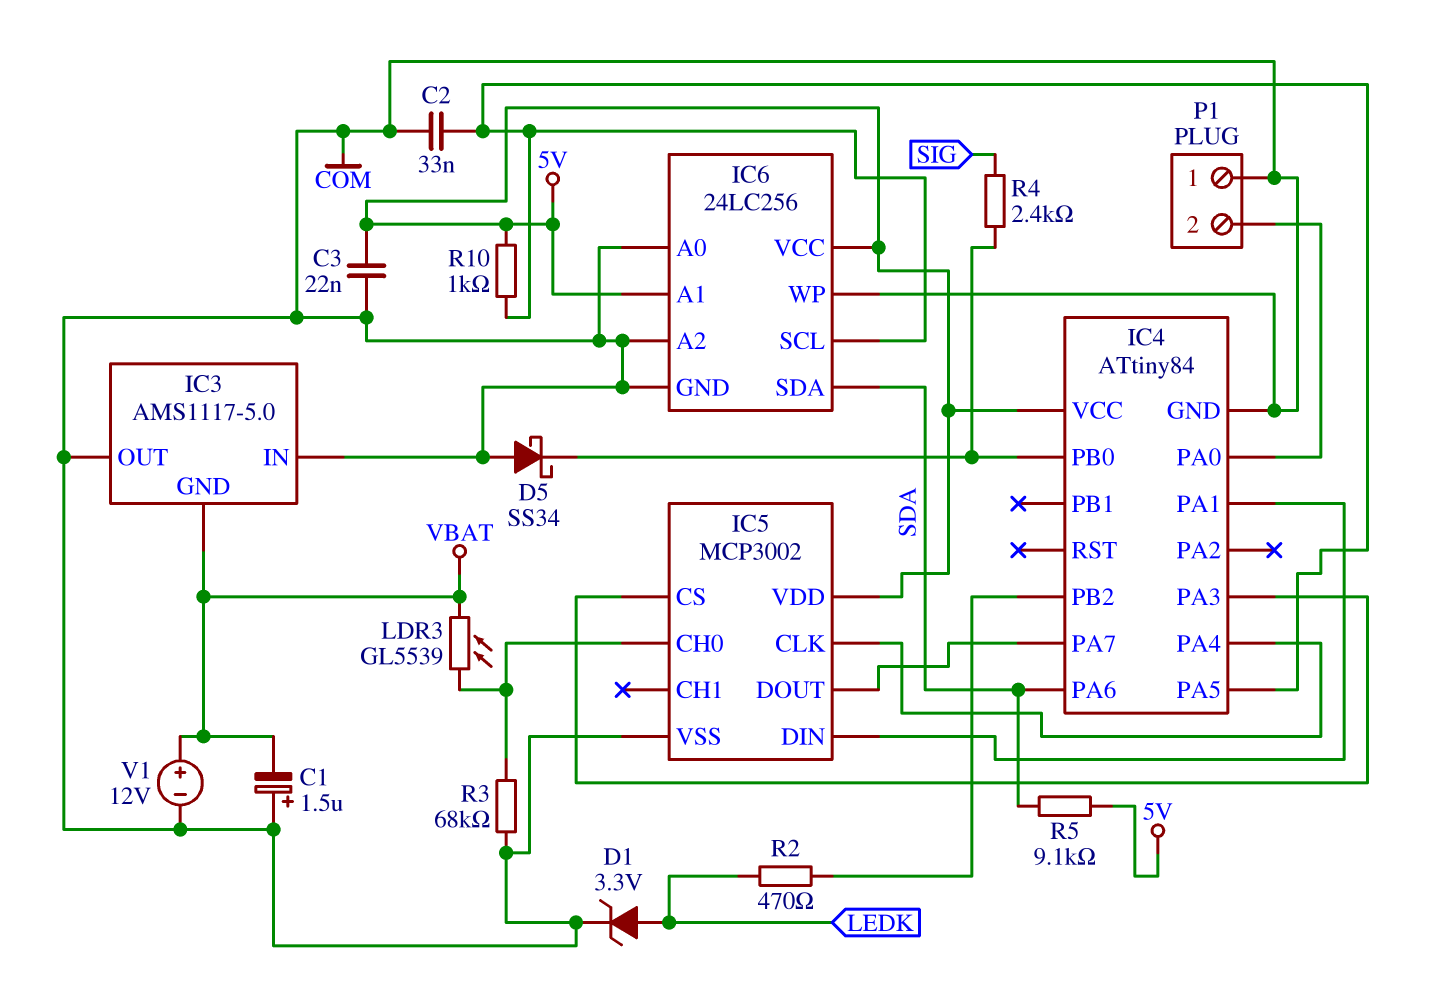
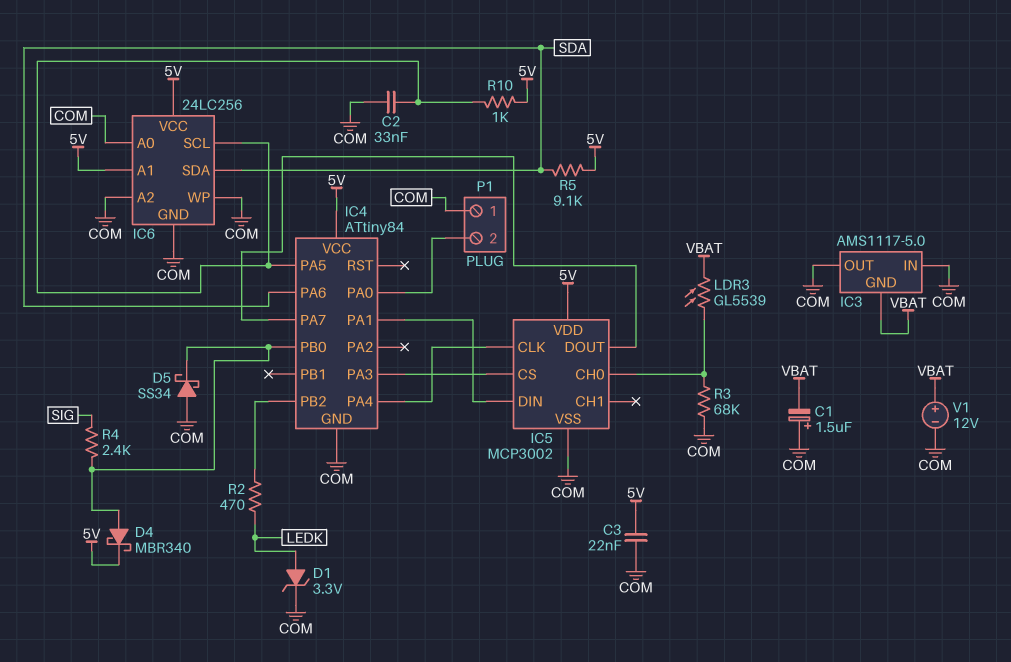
D4: none -> schottky MBR340 (A IC4/PB0, K 5V)

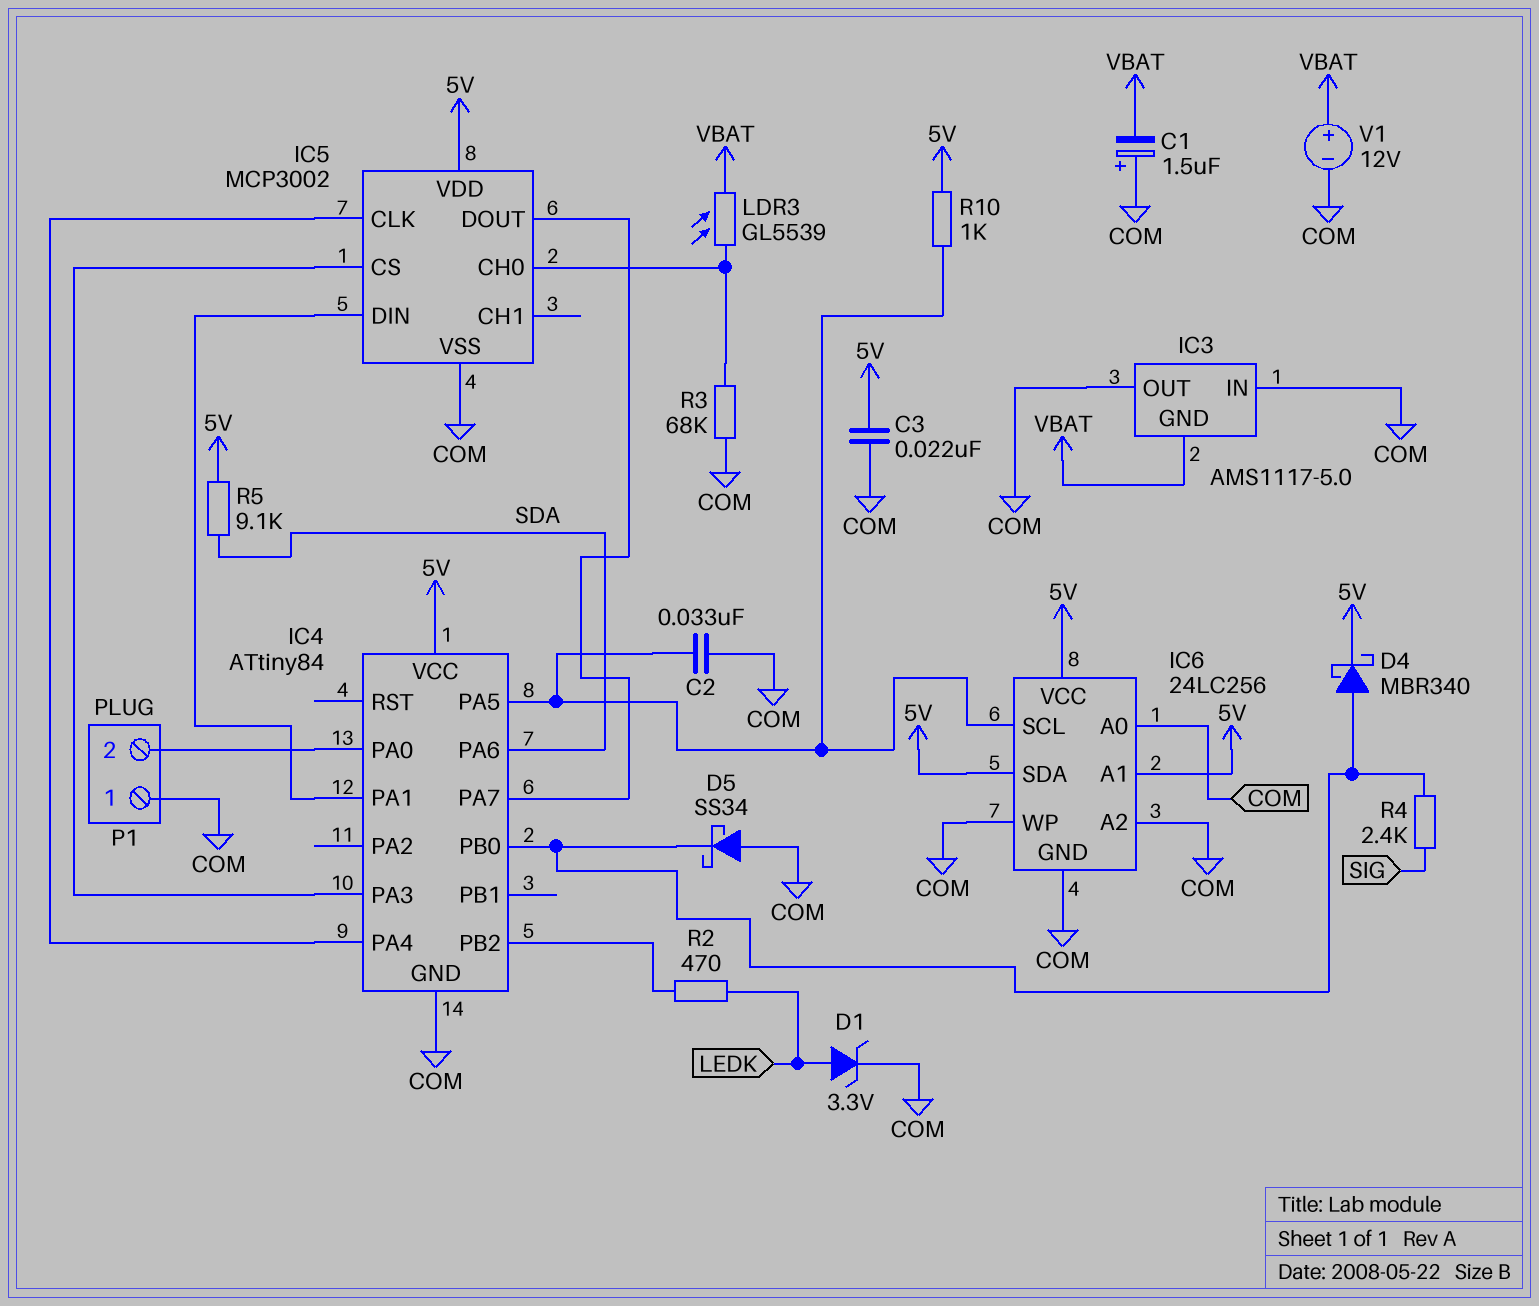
IC6 pin SDA: SDA -> 5V

